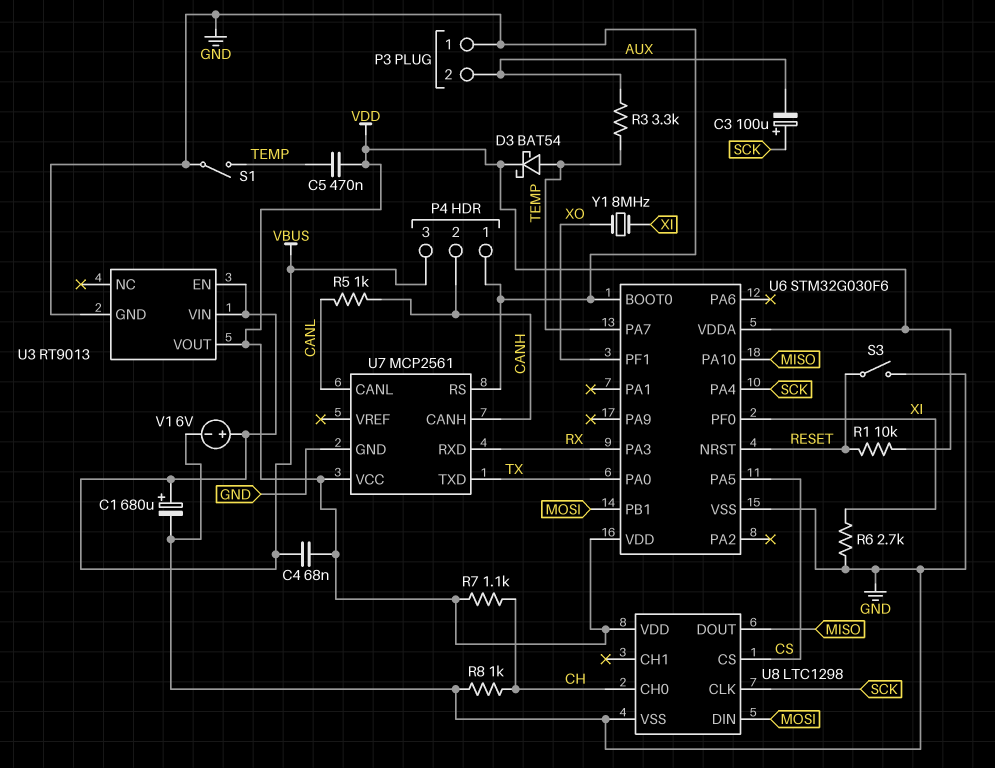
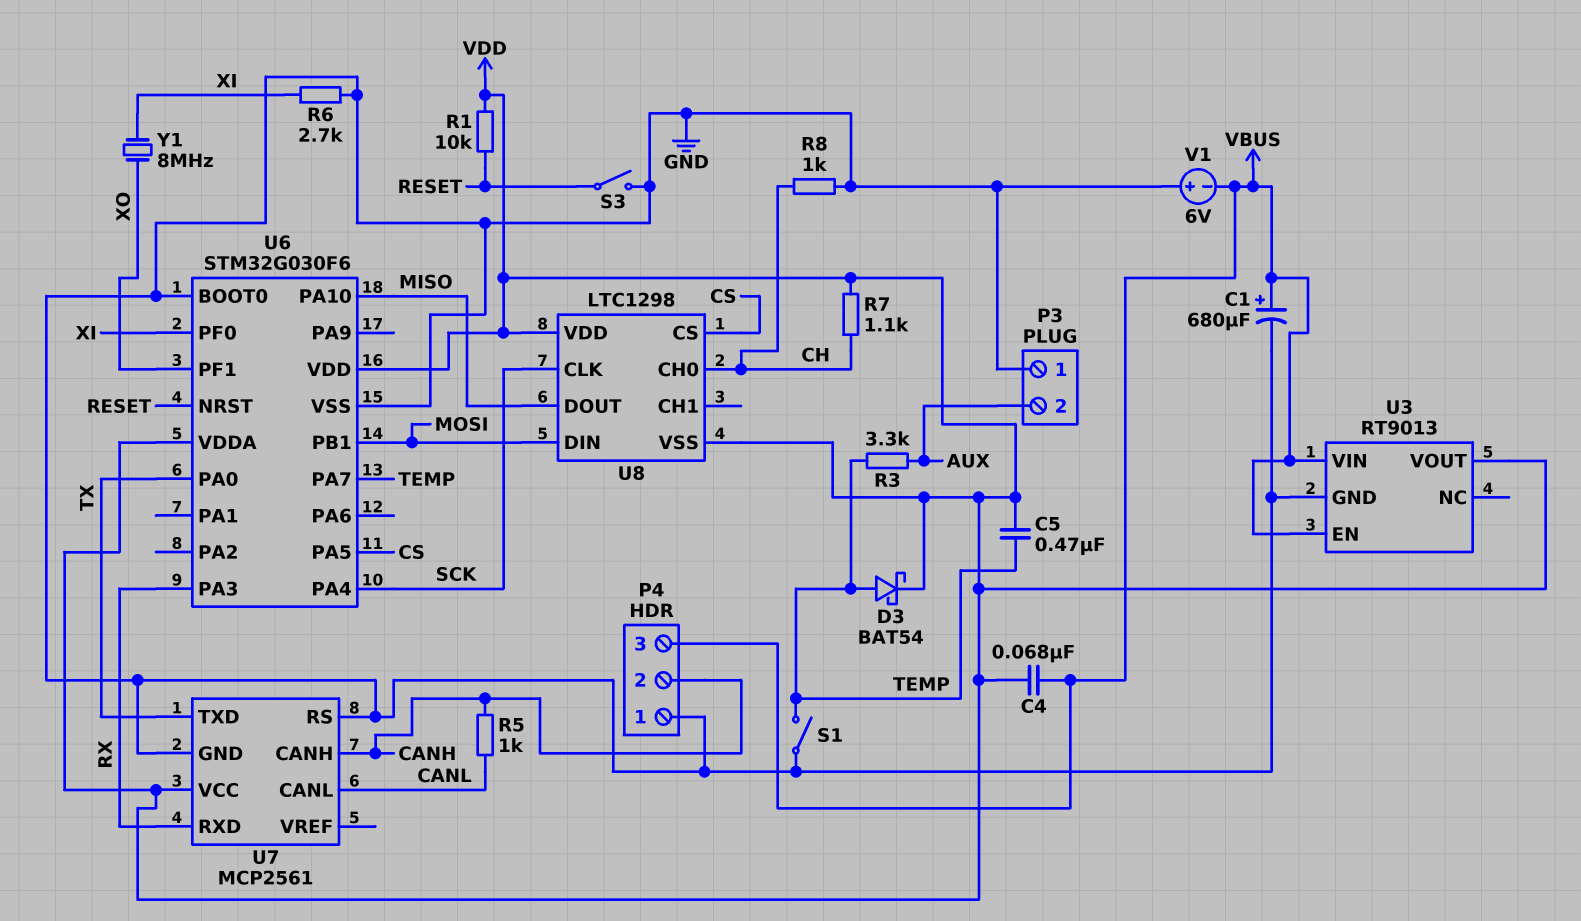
C3: 100uF (plus SCK, minus AUX) -> none
U8 pin VSS: GND -> VDD
V1: 6V (plus VBUS, minus GND) -> 6V (plus GND, minus VBUS)

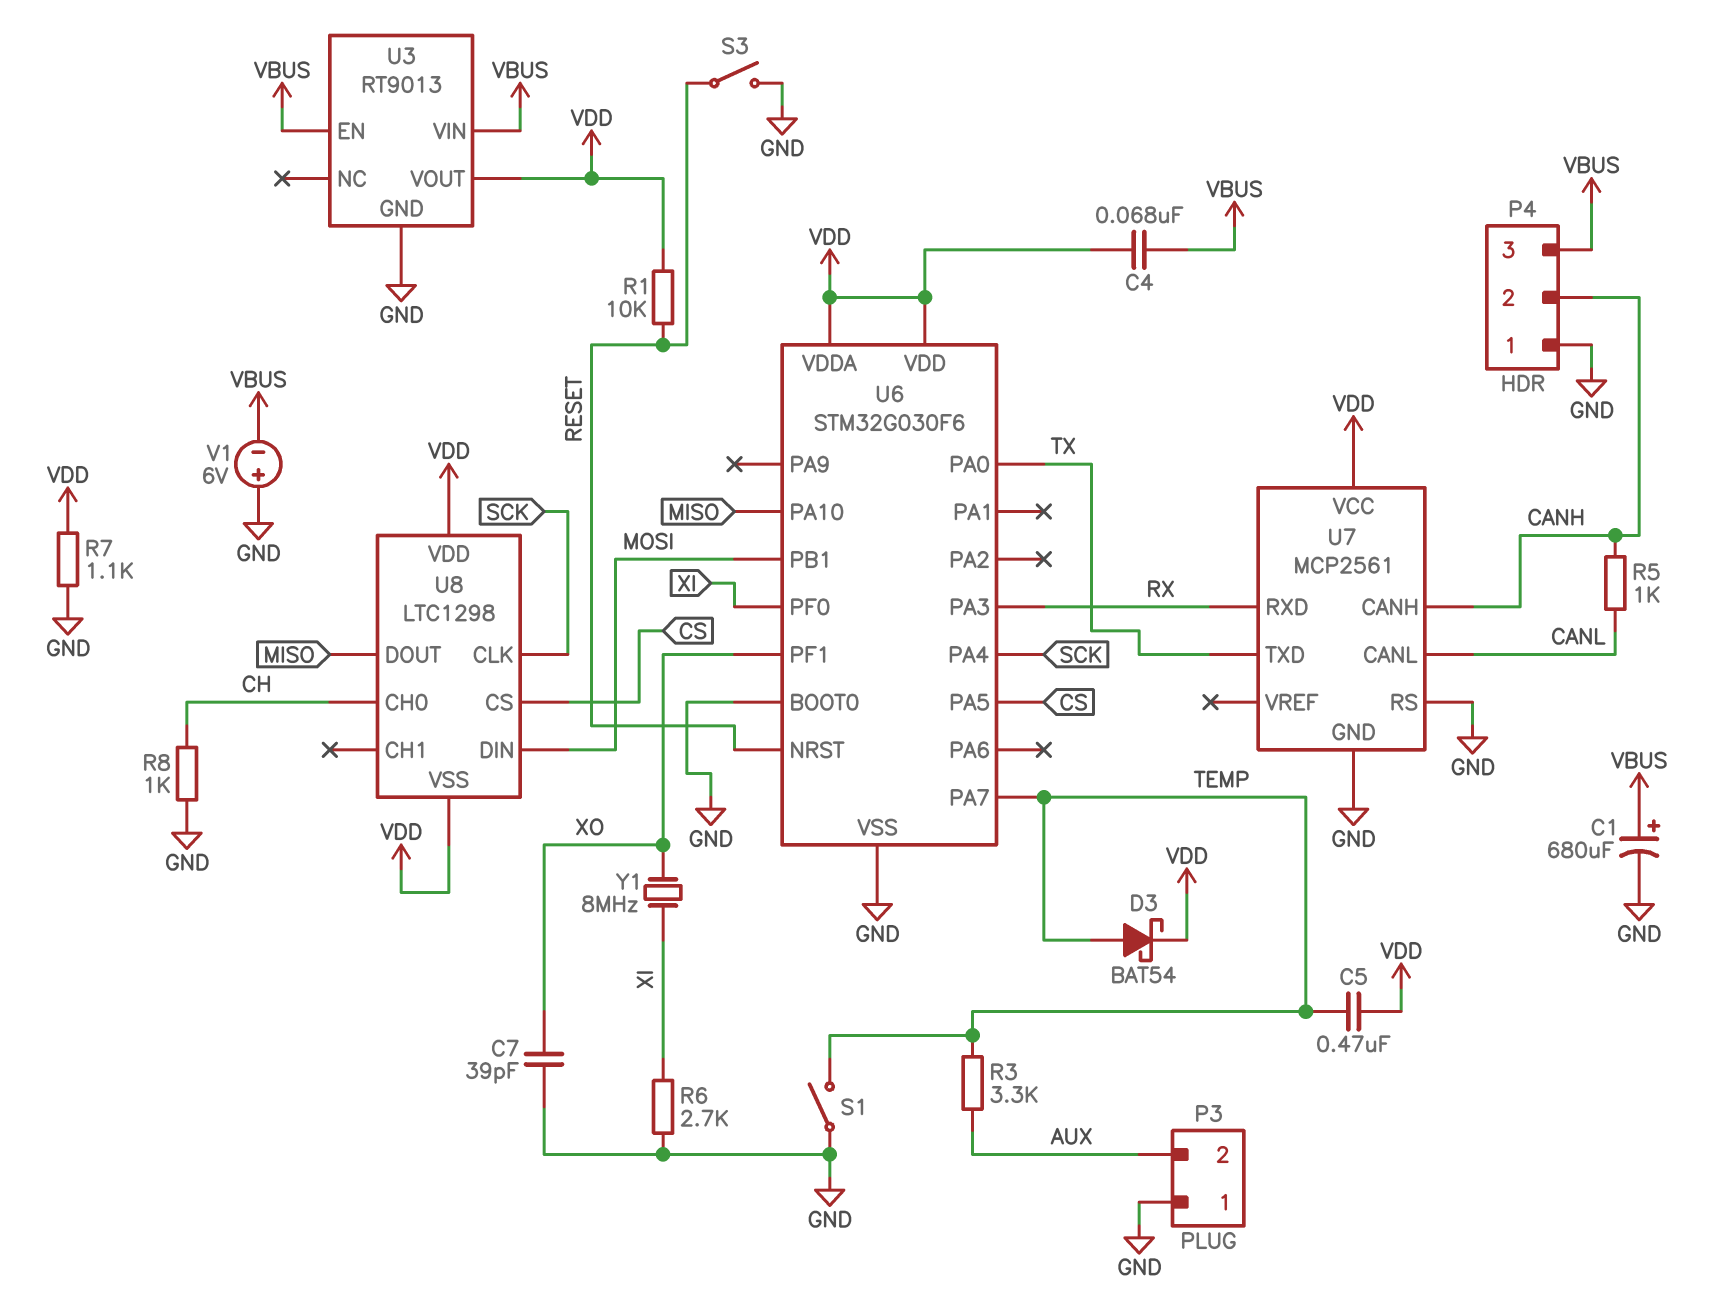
C7: none -> 39pF (GND, XO)
R7: 1.1k (CH, VDD) -> 1.1k (GND, VDD)

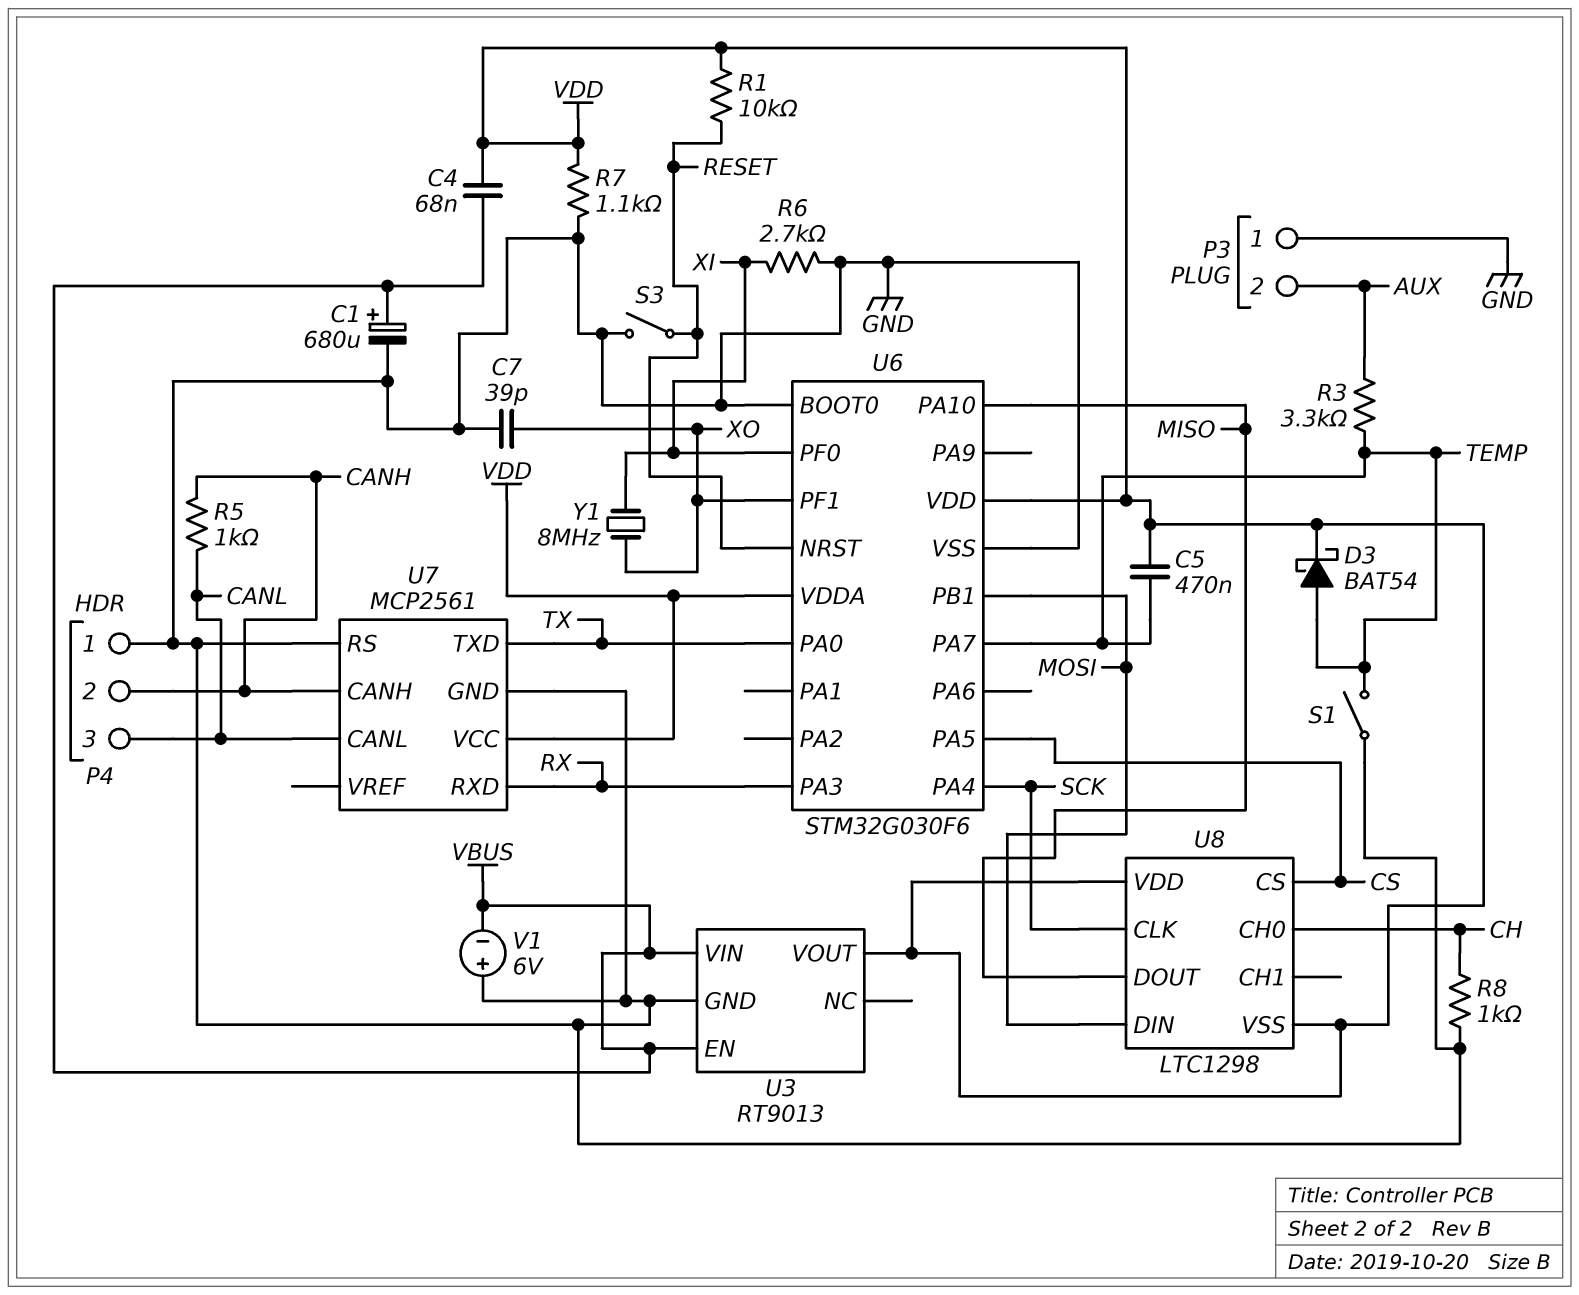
P4 pin 3: VBUS -> CANL

